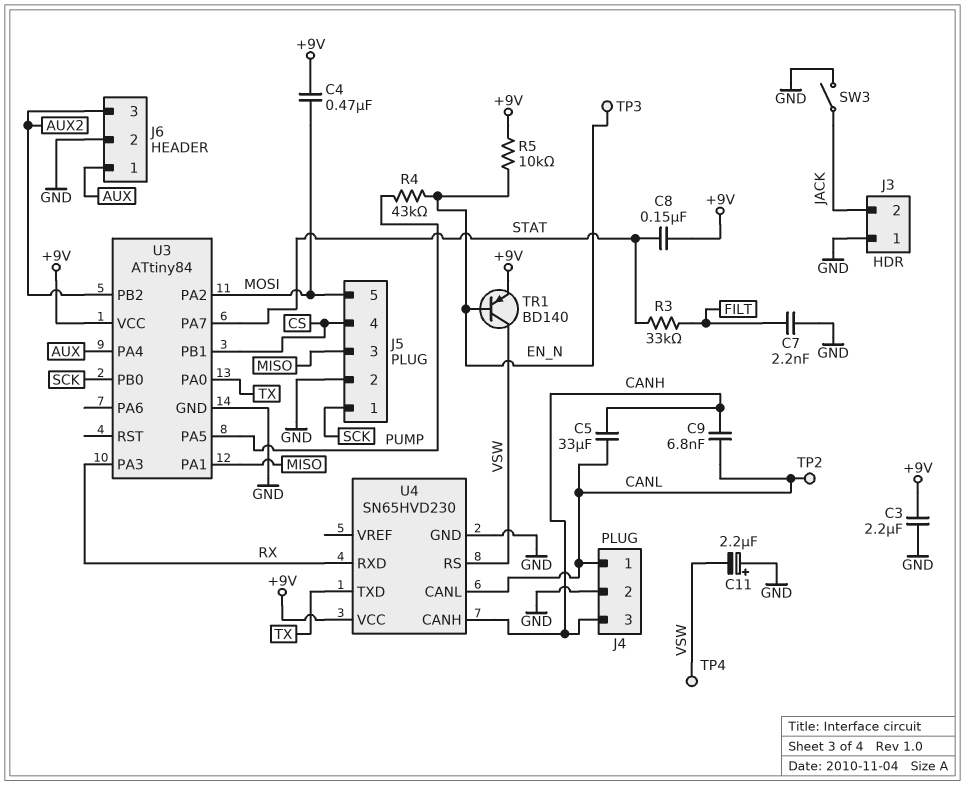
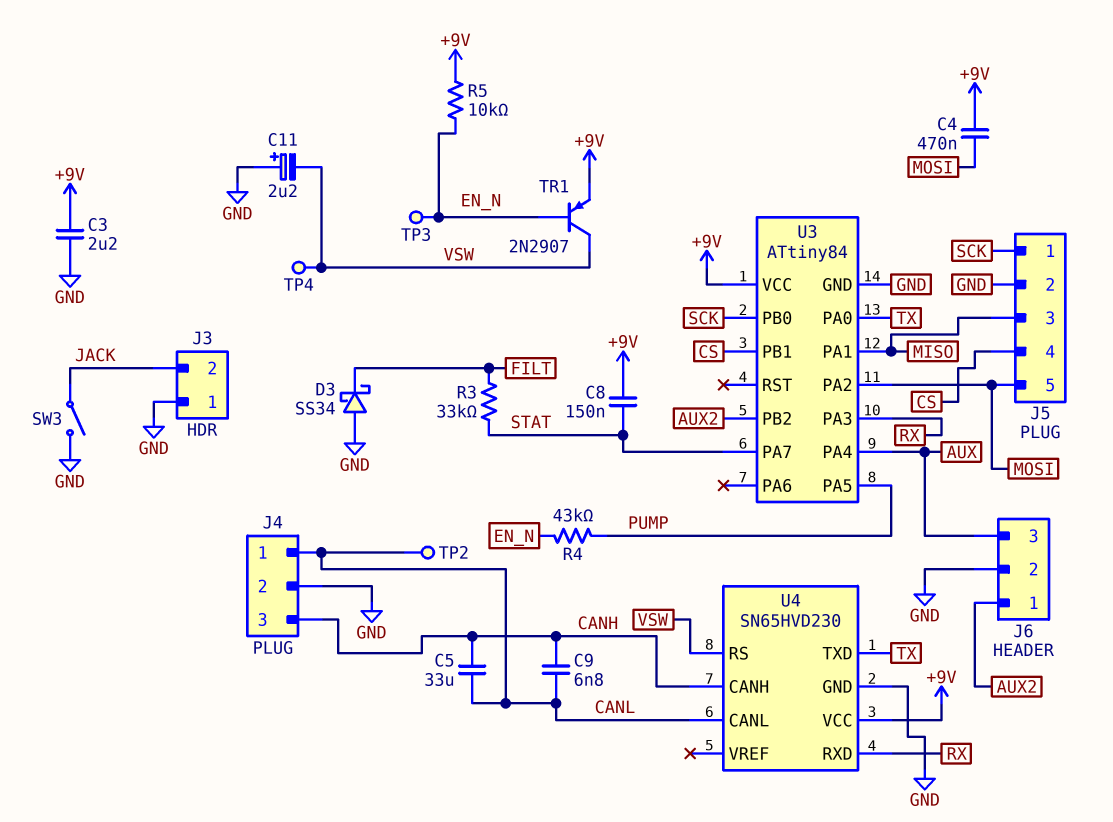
C7: 2.2nF (FILT, GND) -> none
D3: none -> schottky SS34 (A GND, K FILT)
J6 pin 1: AUX -> AUX2
J6 pin 3: AUX2 -> AUX
TR1: PNP BD140 (B EN_N, C VSW, E +9V) -> PNP 2N2907 (B EN_N, C VSW, E +9V)

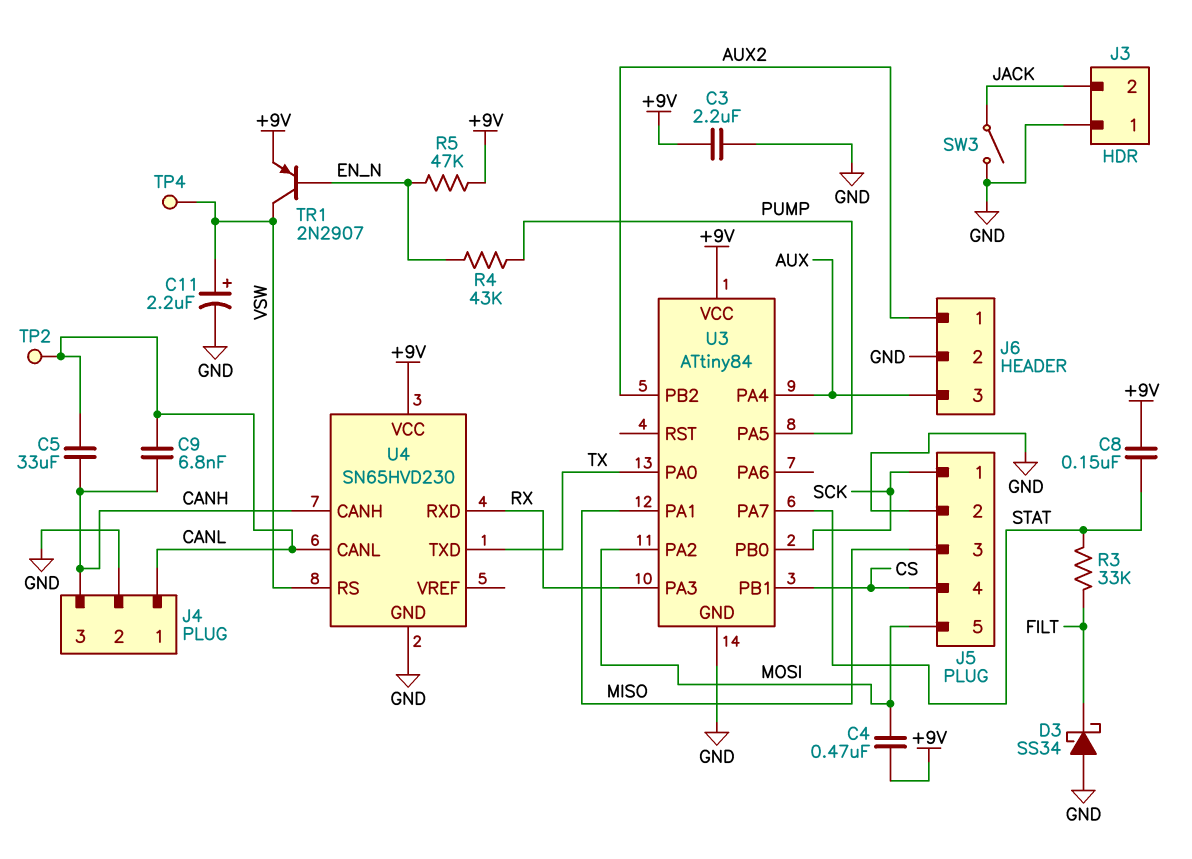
C11: 2.2uF (plus GND, minus VSW) -> 2.2uF (plus VSW, minus GND)
R5: 10k (+9V, EN_N) -> 47k (+9V, EN_N)
TP3: test point (EN_N) -> none

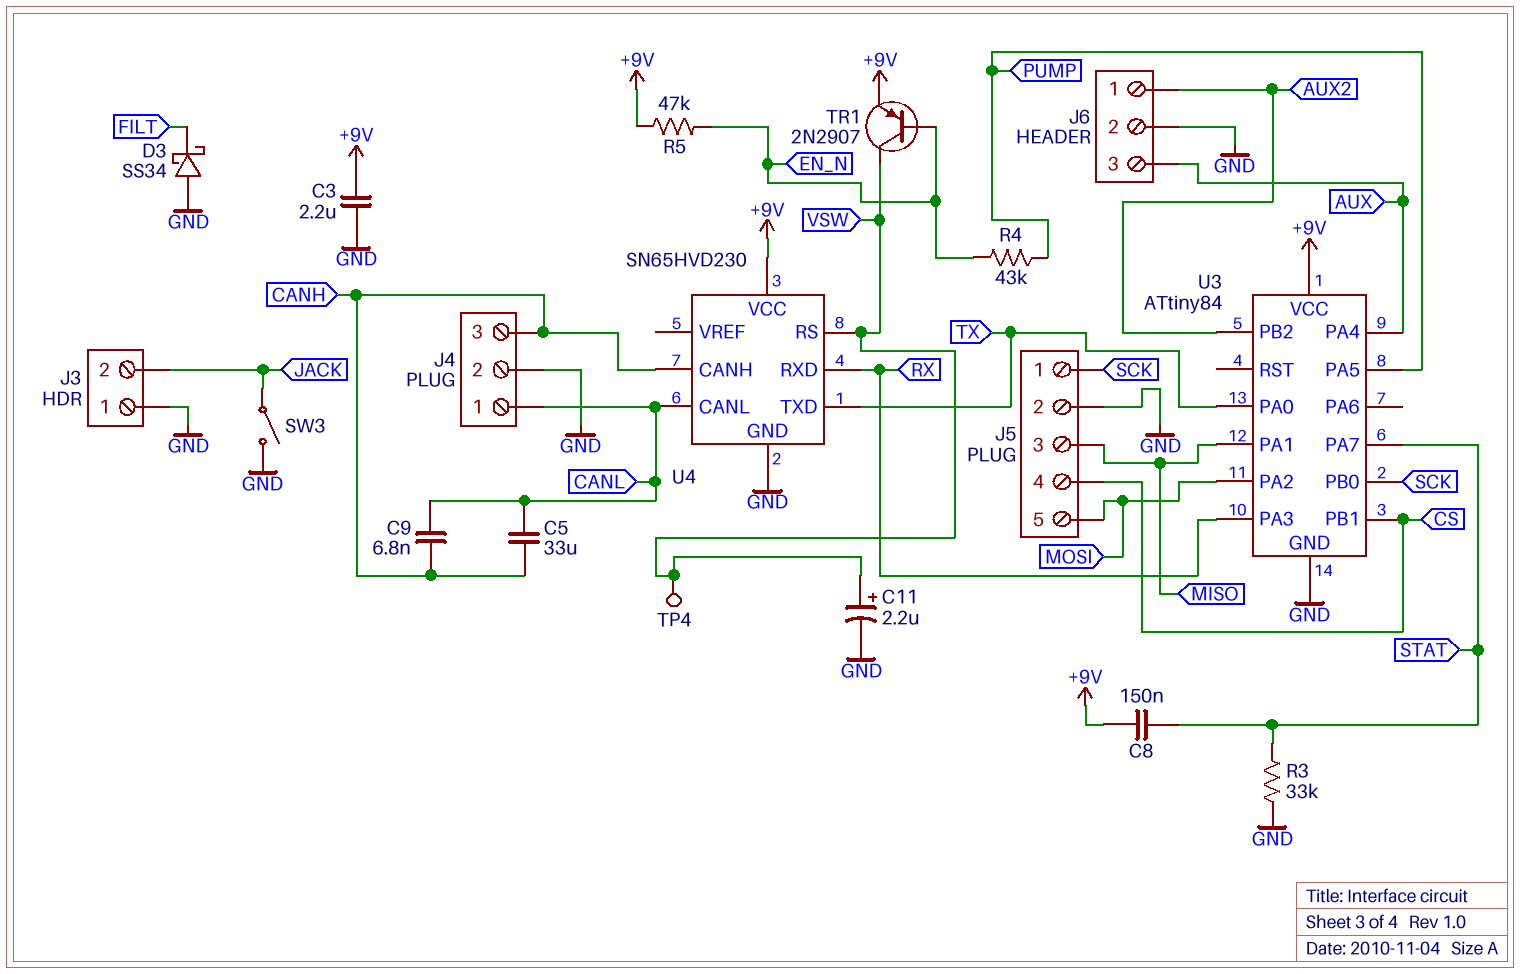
C4: 470nF (+9V, MOSI) -> none
R3: 33k (FILT, STAT) -> 33k (GND, STAT)
TP2: test point (CANL) -> none

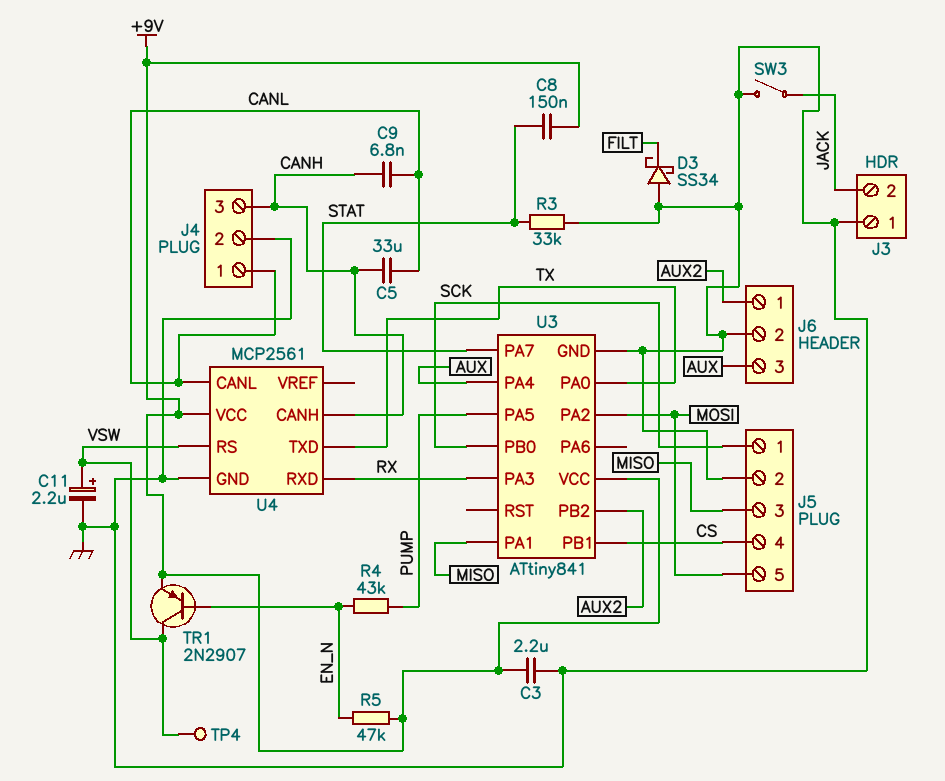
U3: ATtiny84 -> ATtiny841
U4: SN65HVD230 -> MCP2561

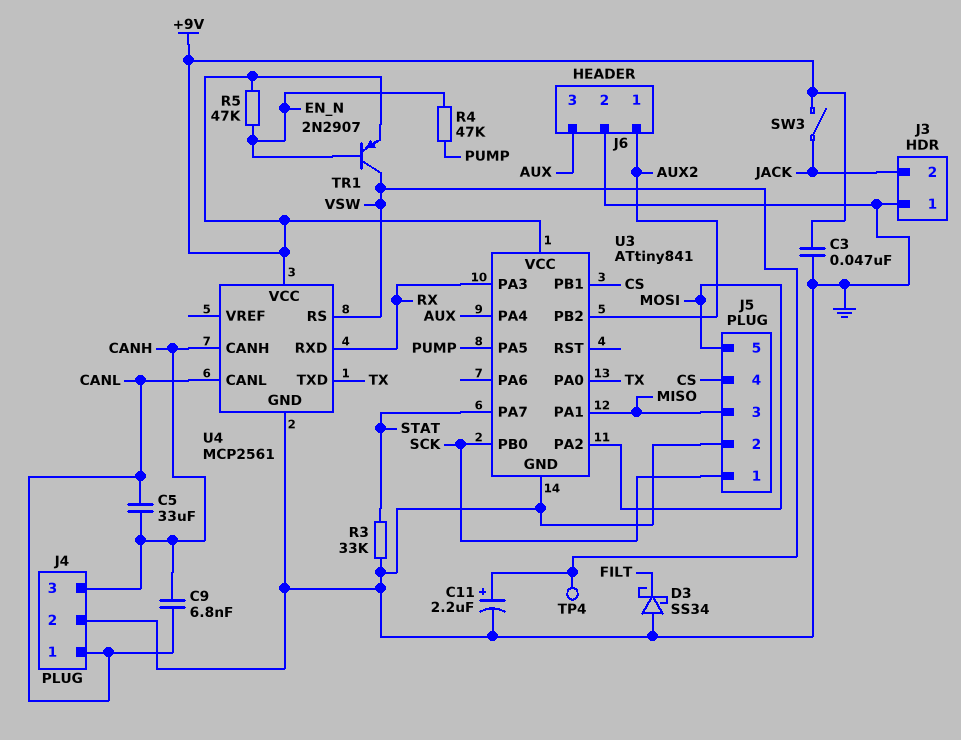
C3: 2.2uF (+9V, GND) -> 47nF (+9V, GND)
C8: 150nF (+9V, STAT) -> none
R4: 43k (EN_N, PUMP) -> 47k (EN_N, PUMP)
SW3: switch (GND, JACK) -> switch (+9V, JACK)

